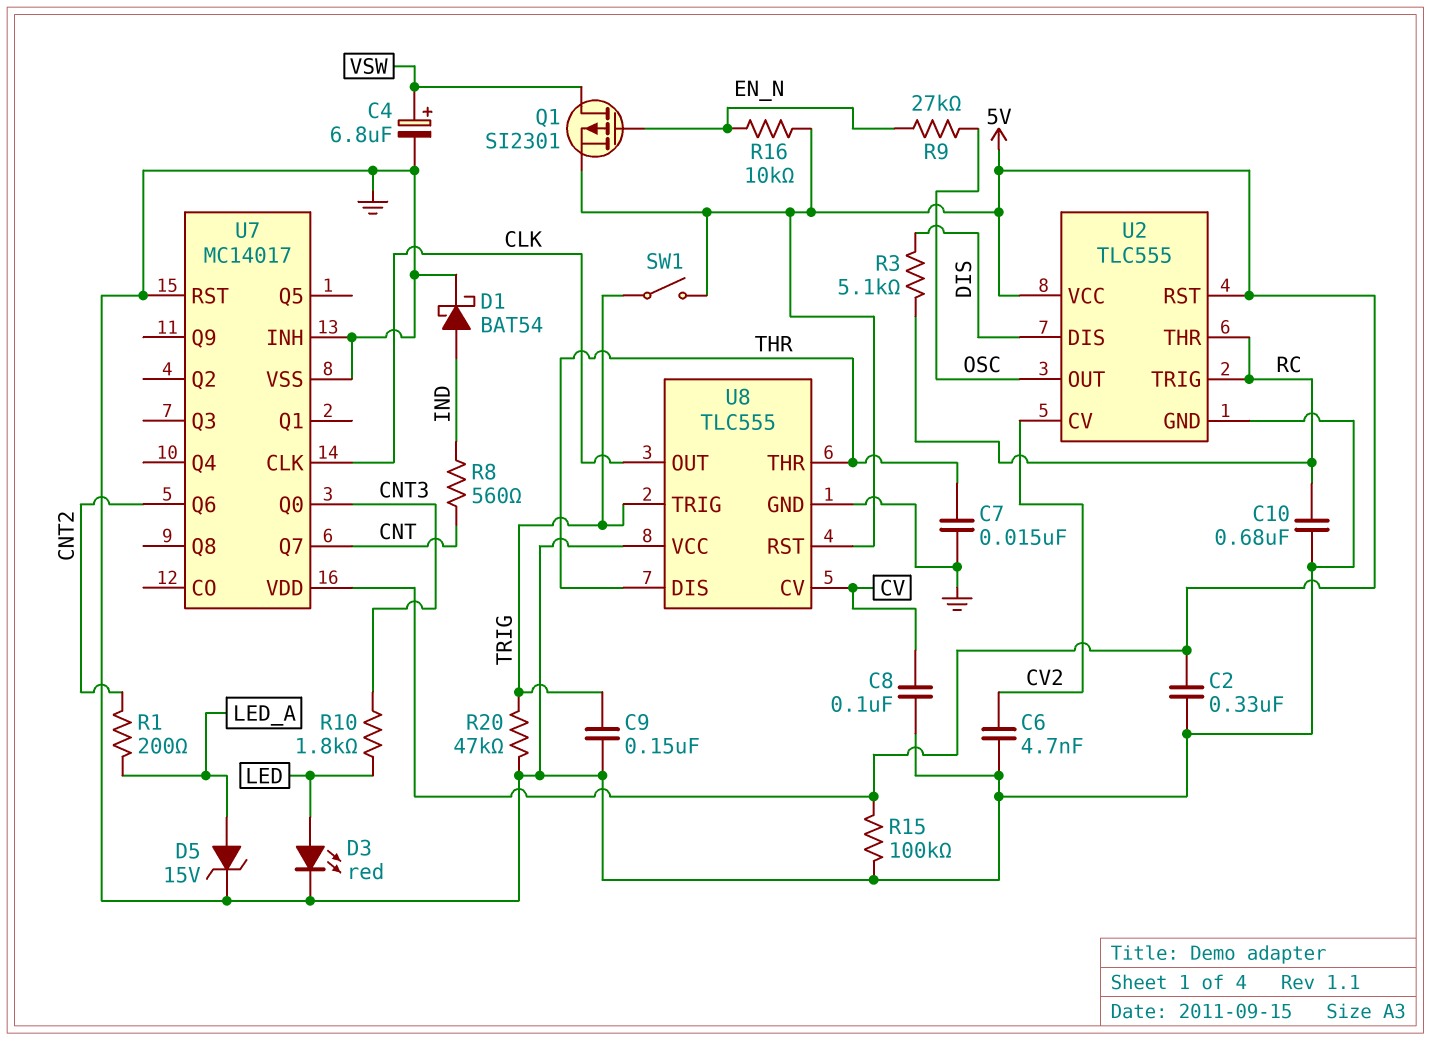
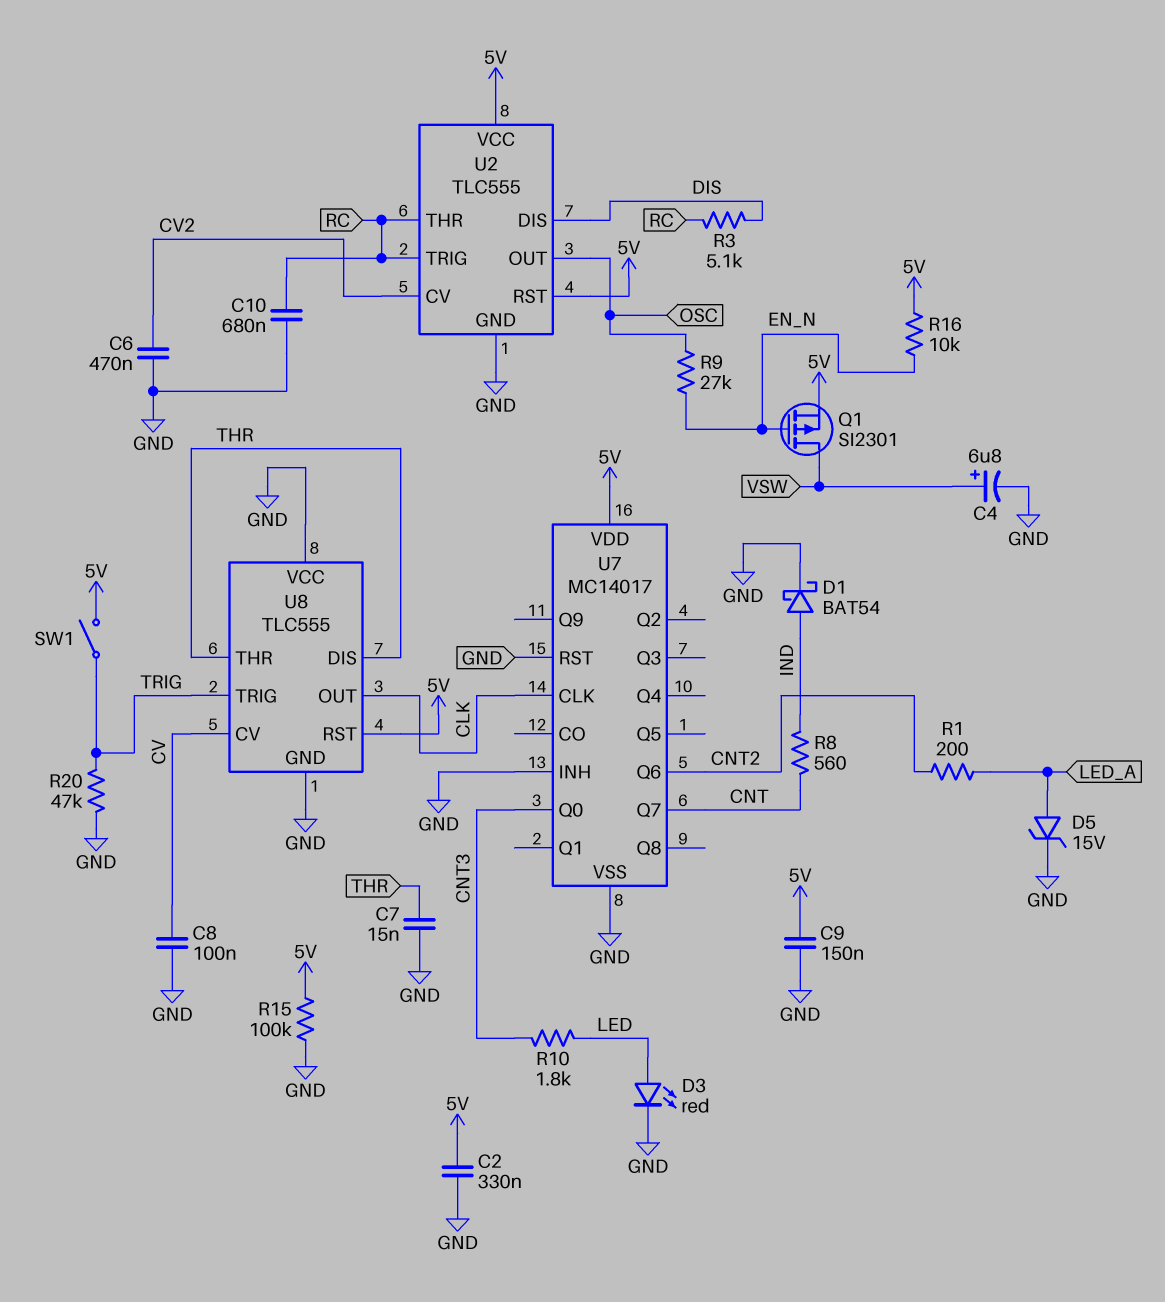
C6: 4.7nF (CV2, GND) -> 470nF (CV2, GND)
C9: 150nF (GND, TRIG) -> 150nF (5V, GND)

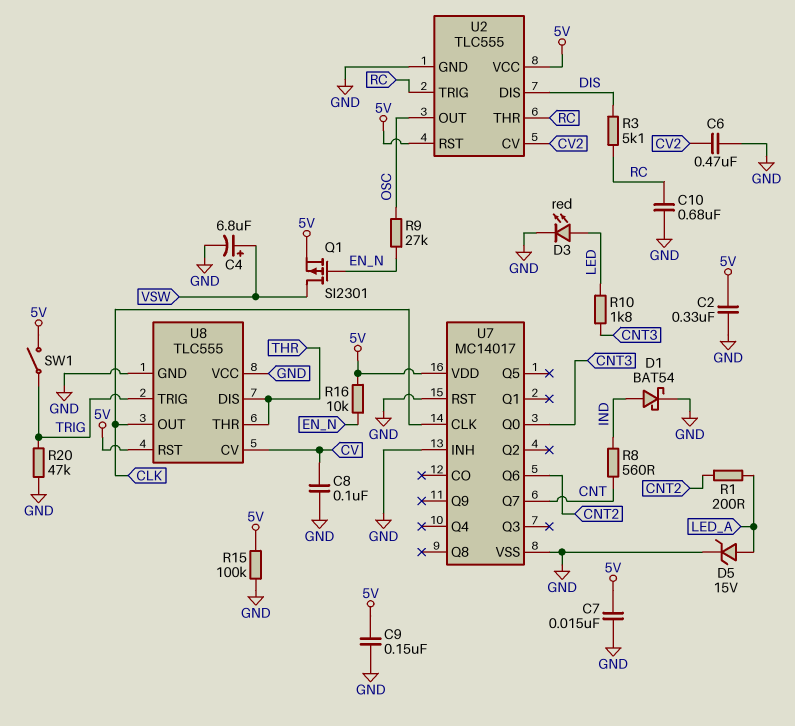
C7: 15nF (GND, THR) -> 15nF (5V, GND)

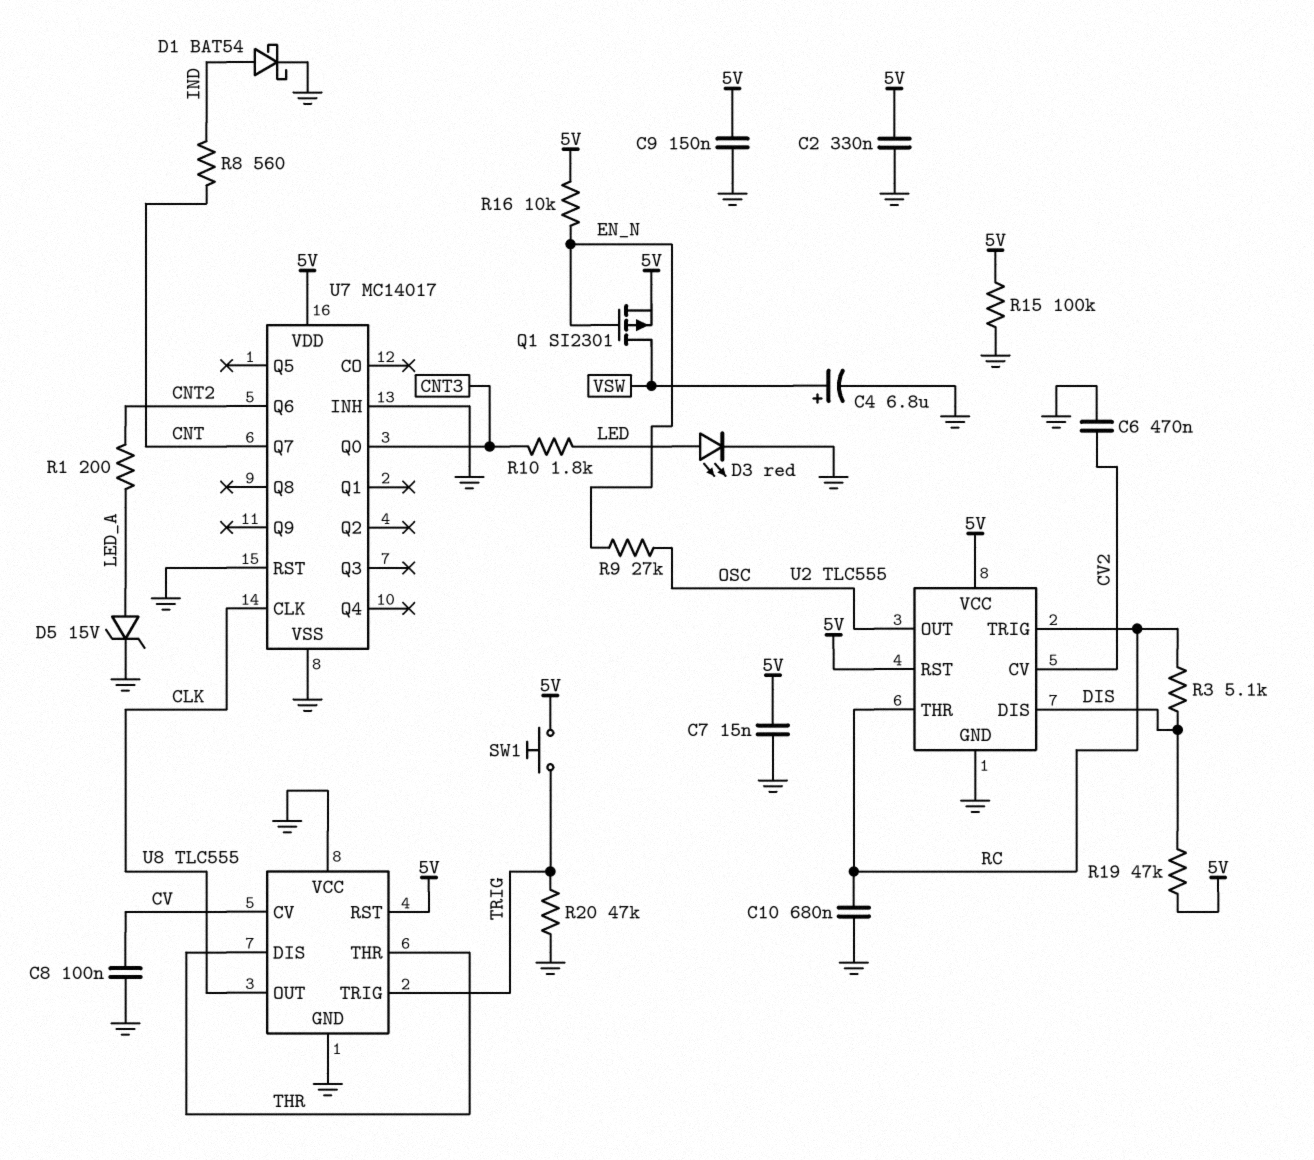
R19: none -> 47k (5V, DIS)
SW1: switch (5V, TRIG) -> button (5V, TRIG)

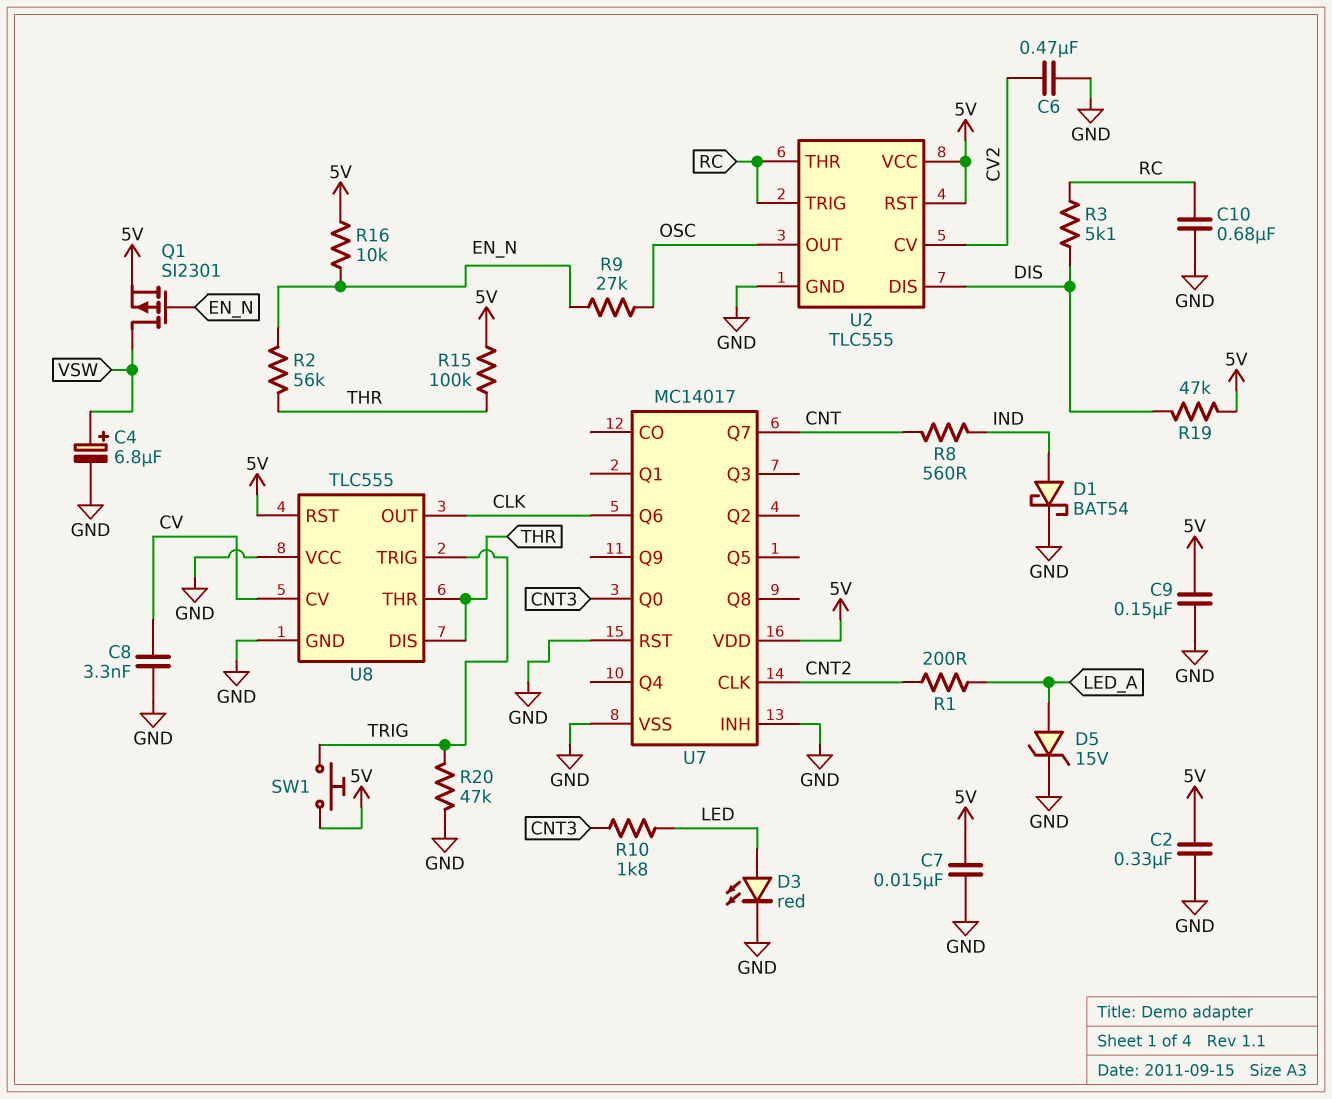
C8: 100nF (CV, GND) -> 3.3nF (CV, GND)
R2: none -> 56k (EN_N, THR)
R15: 100k (5V, GND) -> 100k (5V, THR)
U7 pin CLK: CLK -> CNT2
U7 pin Q6: CNT2 -> CLK

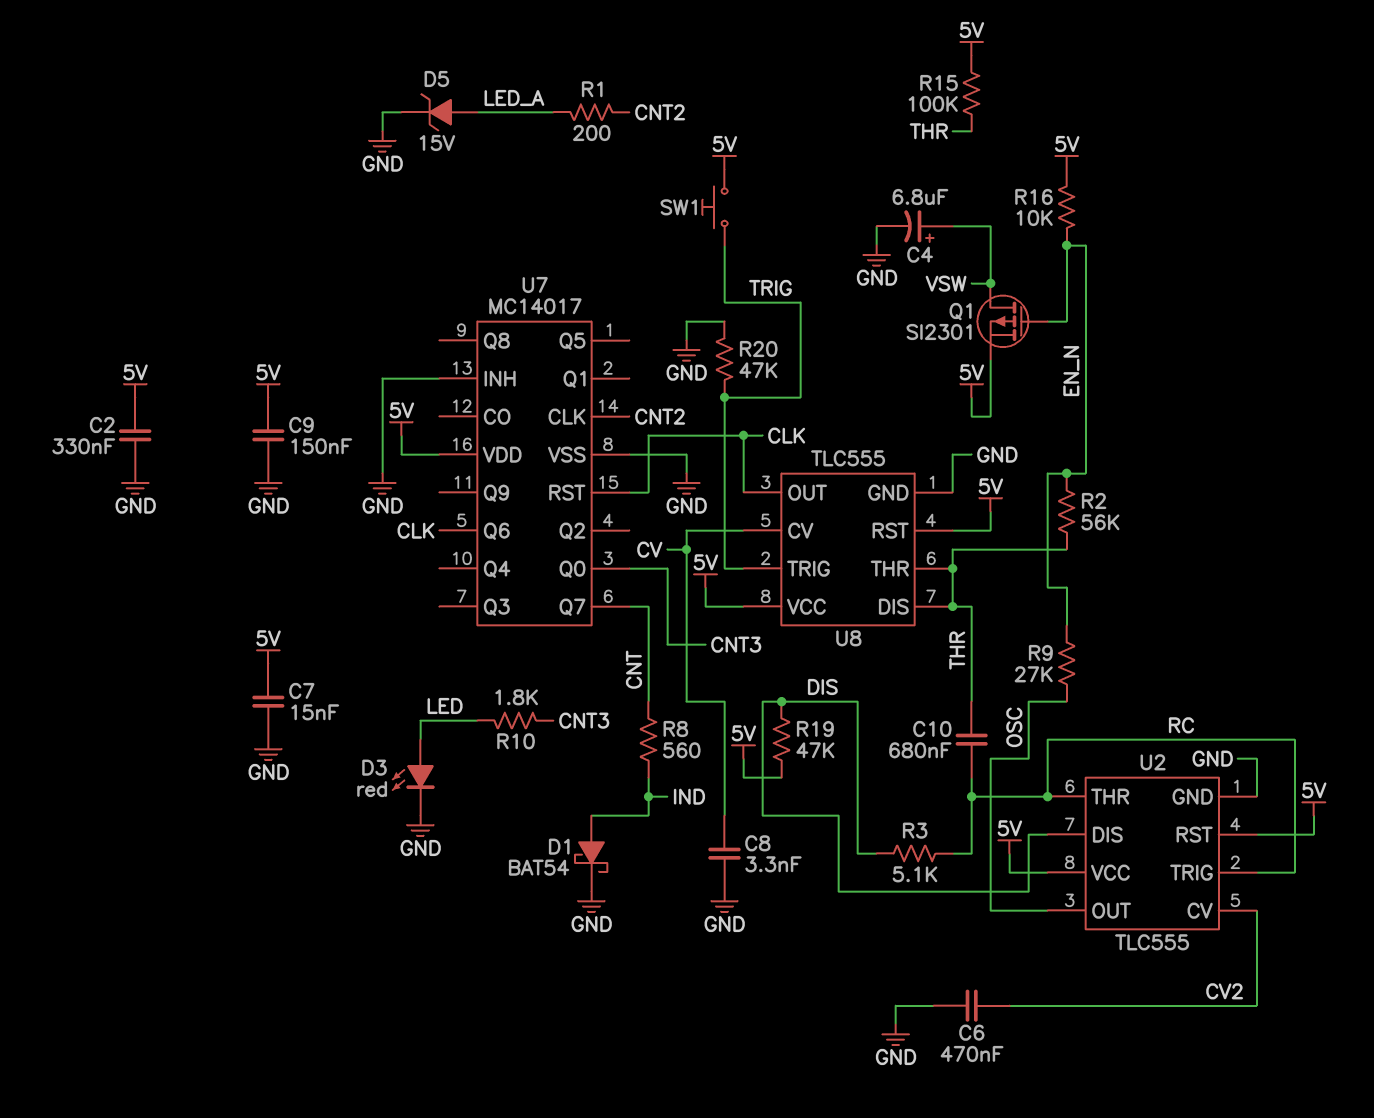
C10: 680nF (GND, RC) -> 680nF (RC, THR)
U7 pin RST: GND -> CLK
U8 pin VCC: GND -> 5V

